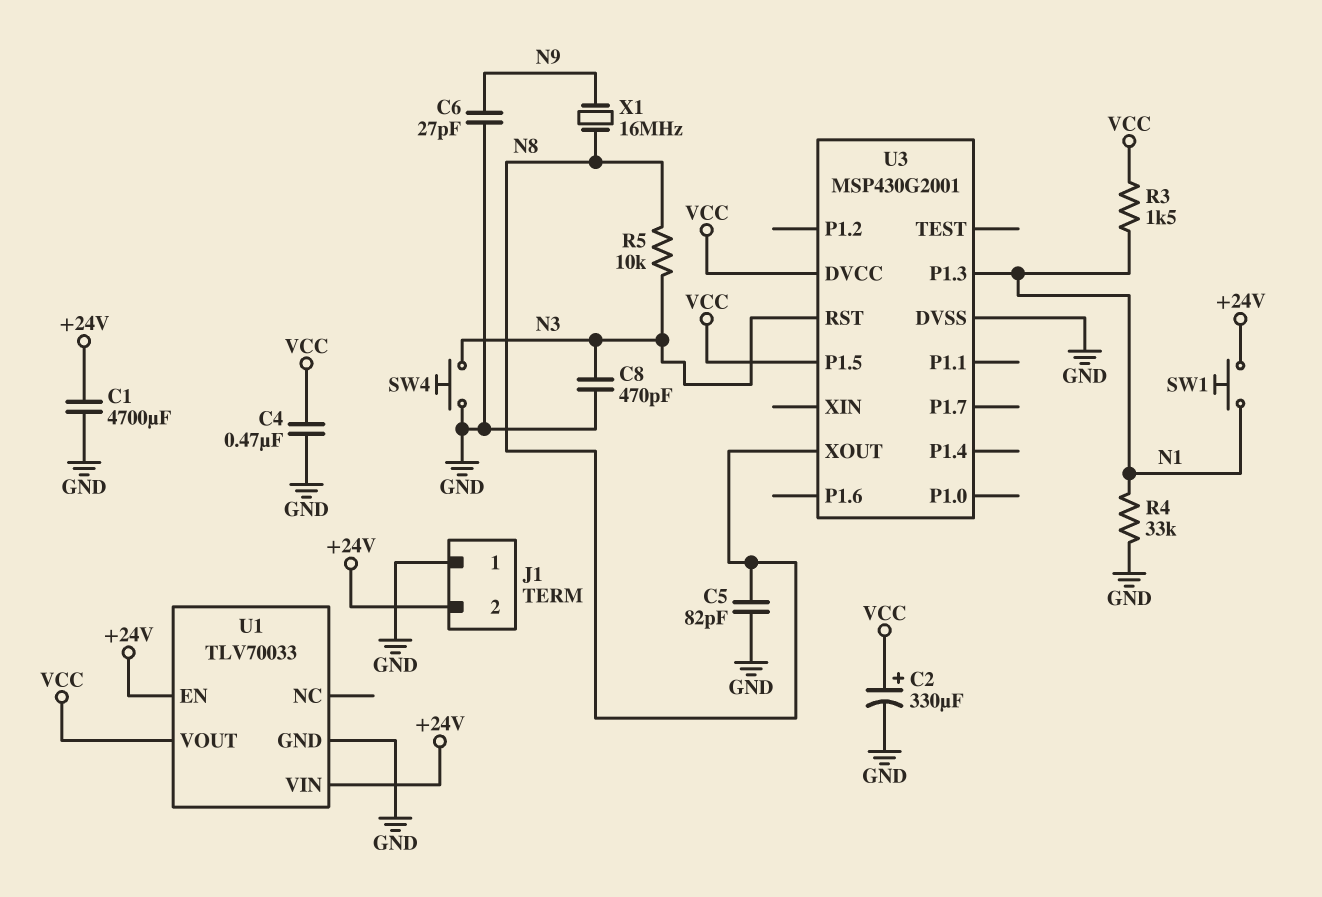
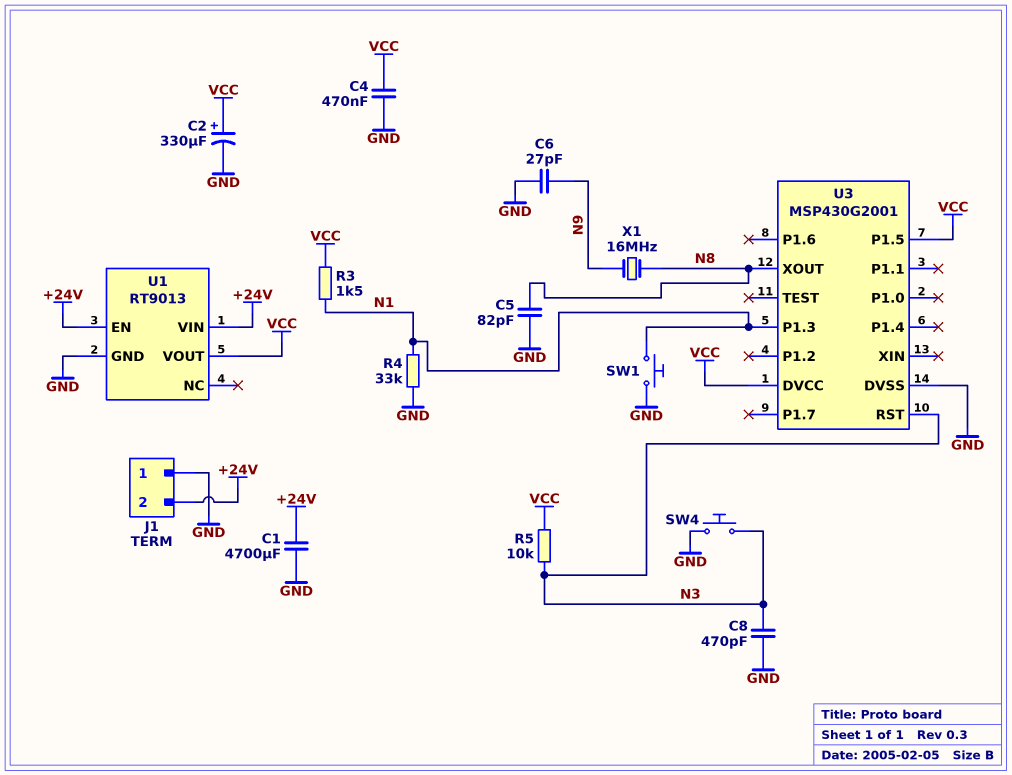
R5: 10k (N3, N8) -> 10k (N3, VCC)
SW1: button (+24V, N1) -> button (GND, N1)
U1: TLV70033 -> RT9013

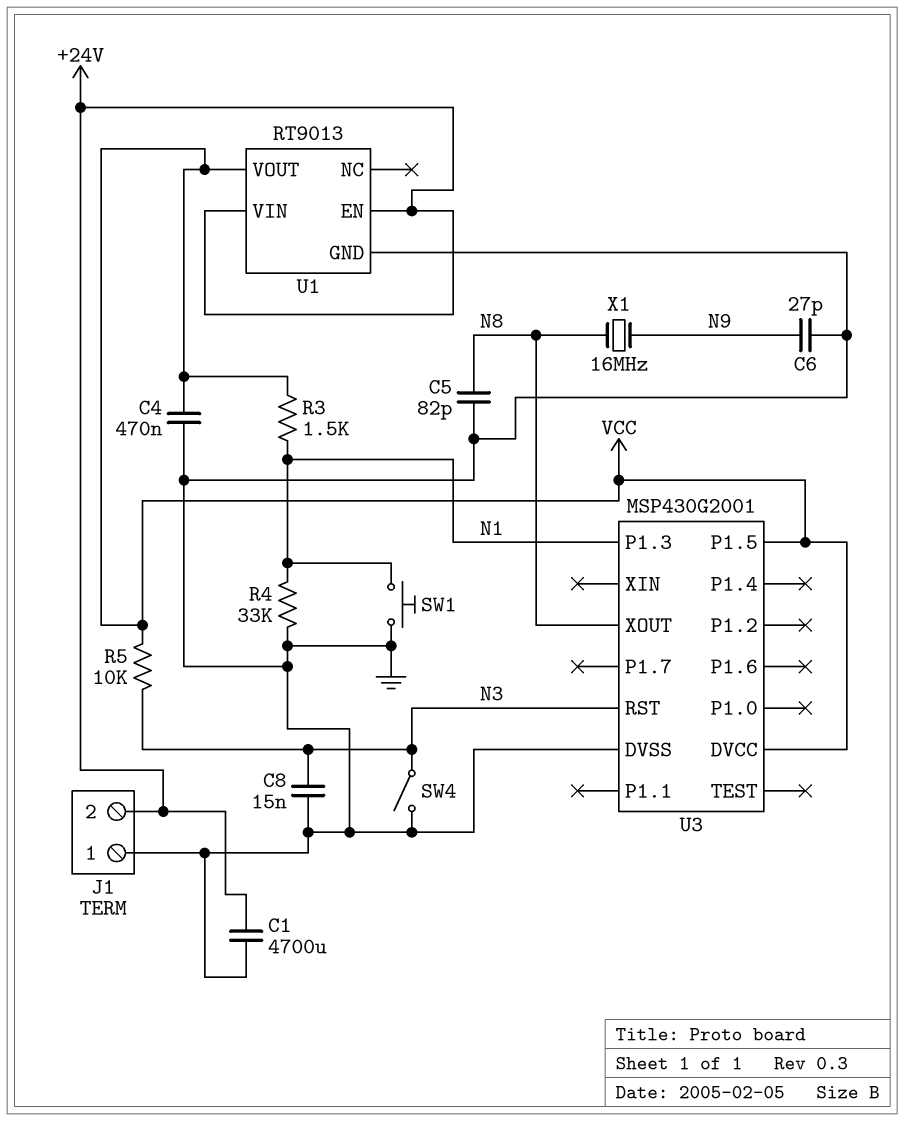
C2: 330uF (plus VCC, minus GND) -> none
C8: 470pF (GND, N3) -> 15nF (GND, N3)
SW4: button (GND, N3) -> switch (GND, N3)

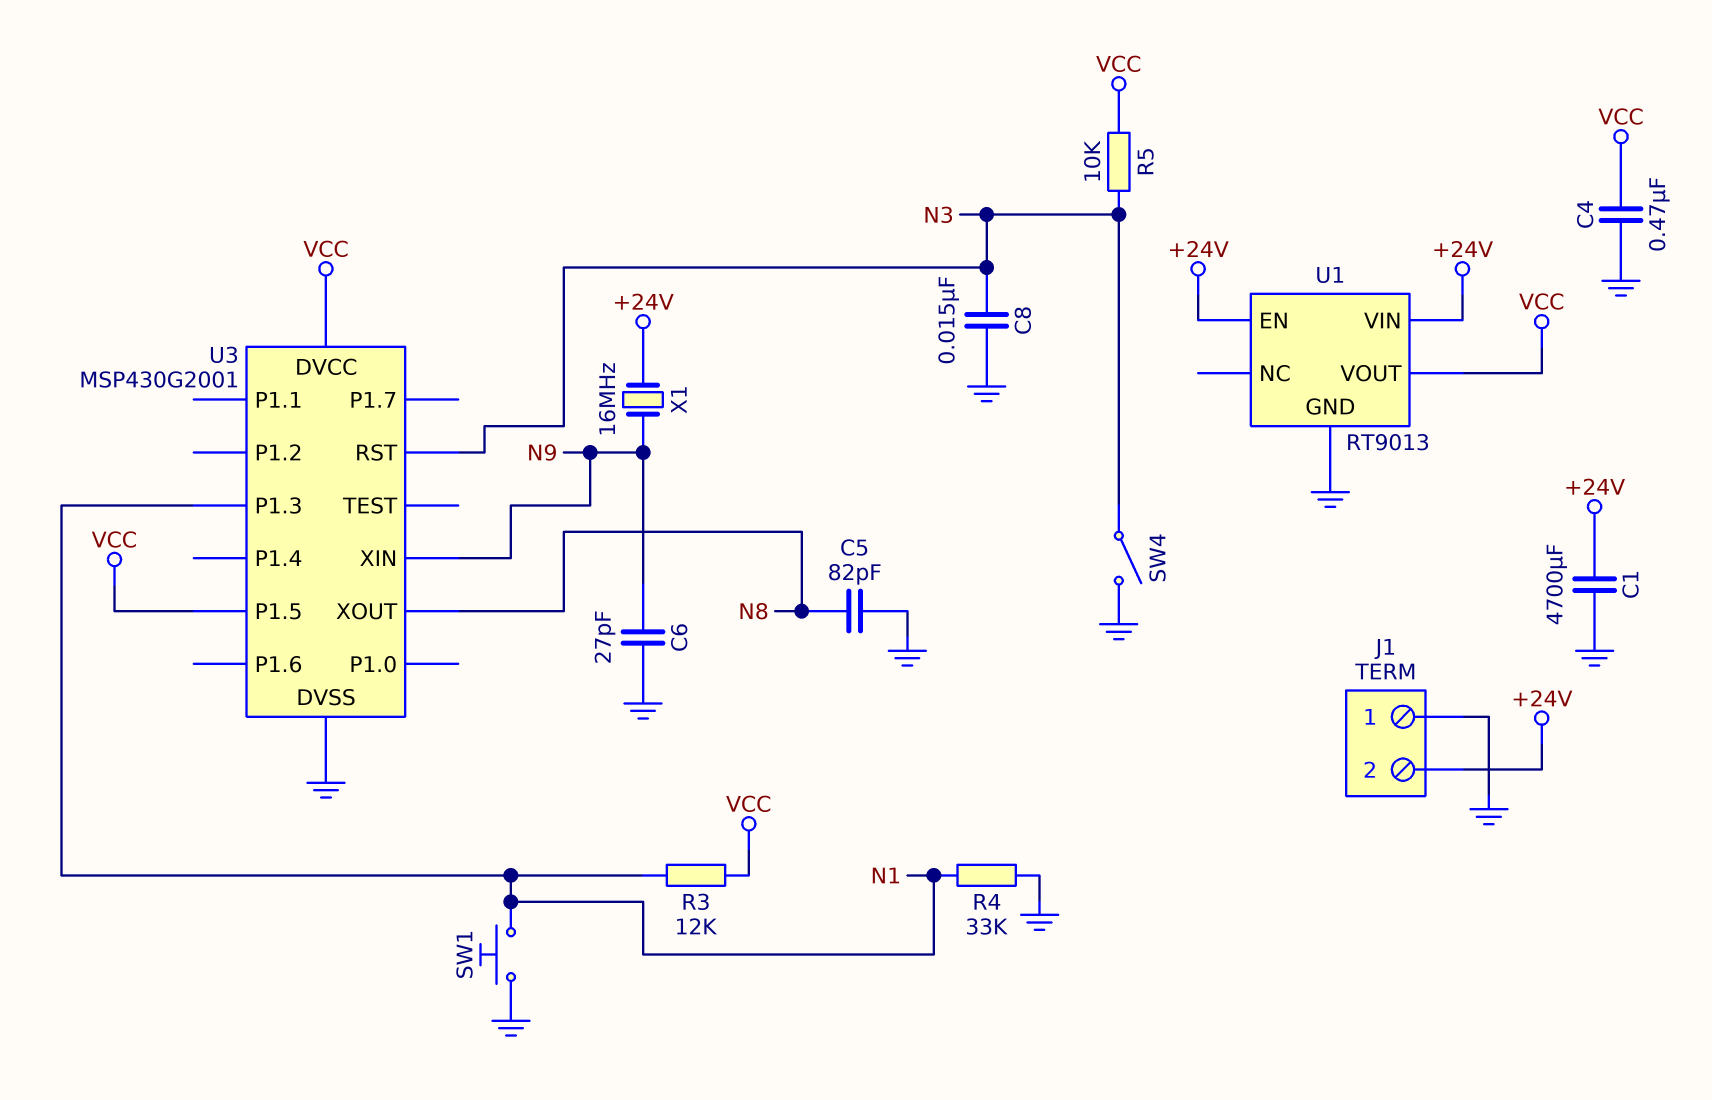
R3: 1.5k (N1, VCC) -> 12k (N1, VCC)
U3 pin XIN: none -> N9
X1: 16MHz (N8, N9) -> 16MHz (+24V, N9)

